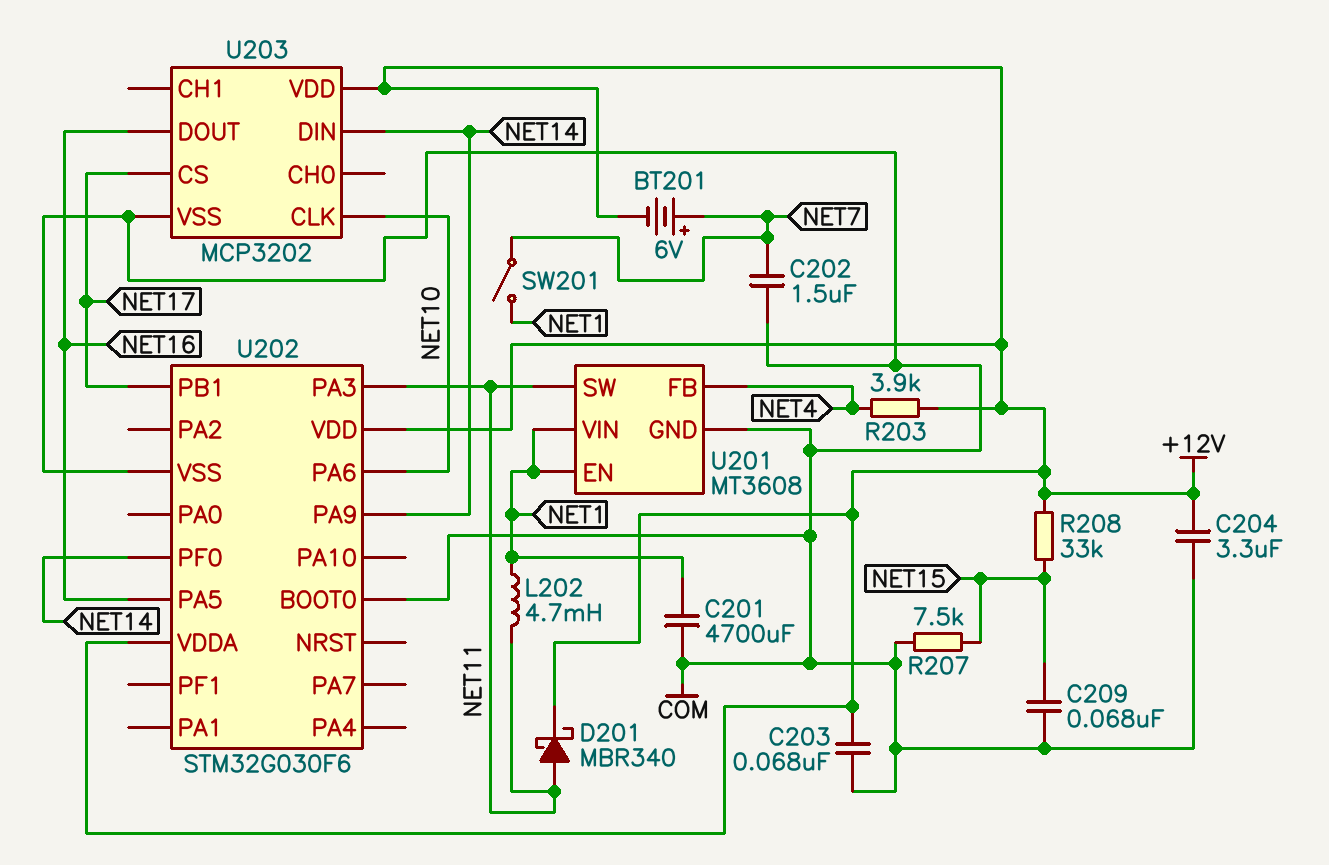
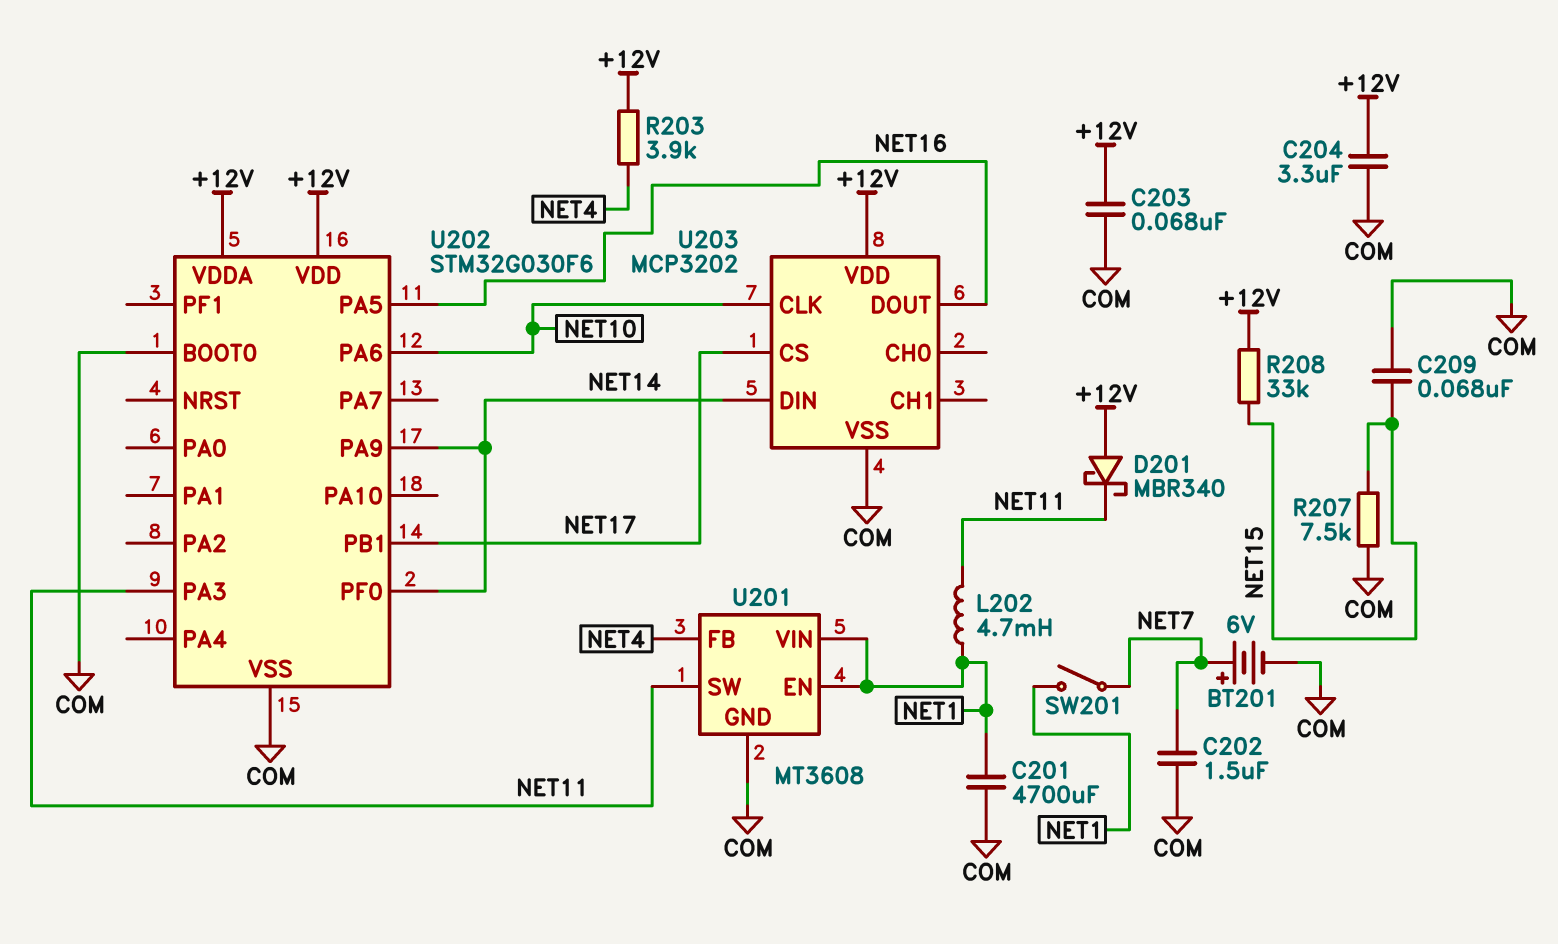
BT201: 6V (plus NET7, minus +12V) -> 6V (plus NET7, minus COM)
D201: schottky MBR340 (A NET11, K +12V) -> schottky MBR340 (A +12V, K NET11)

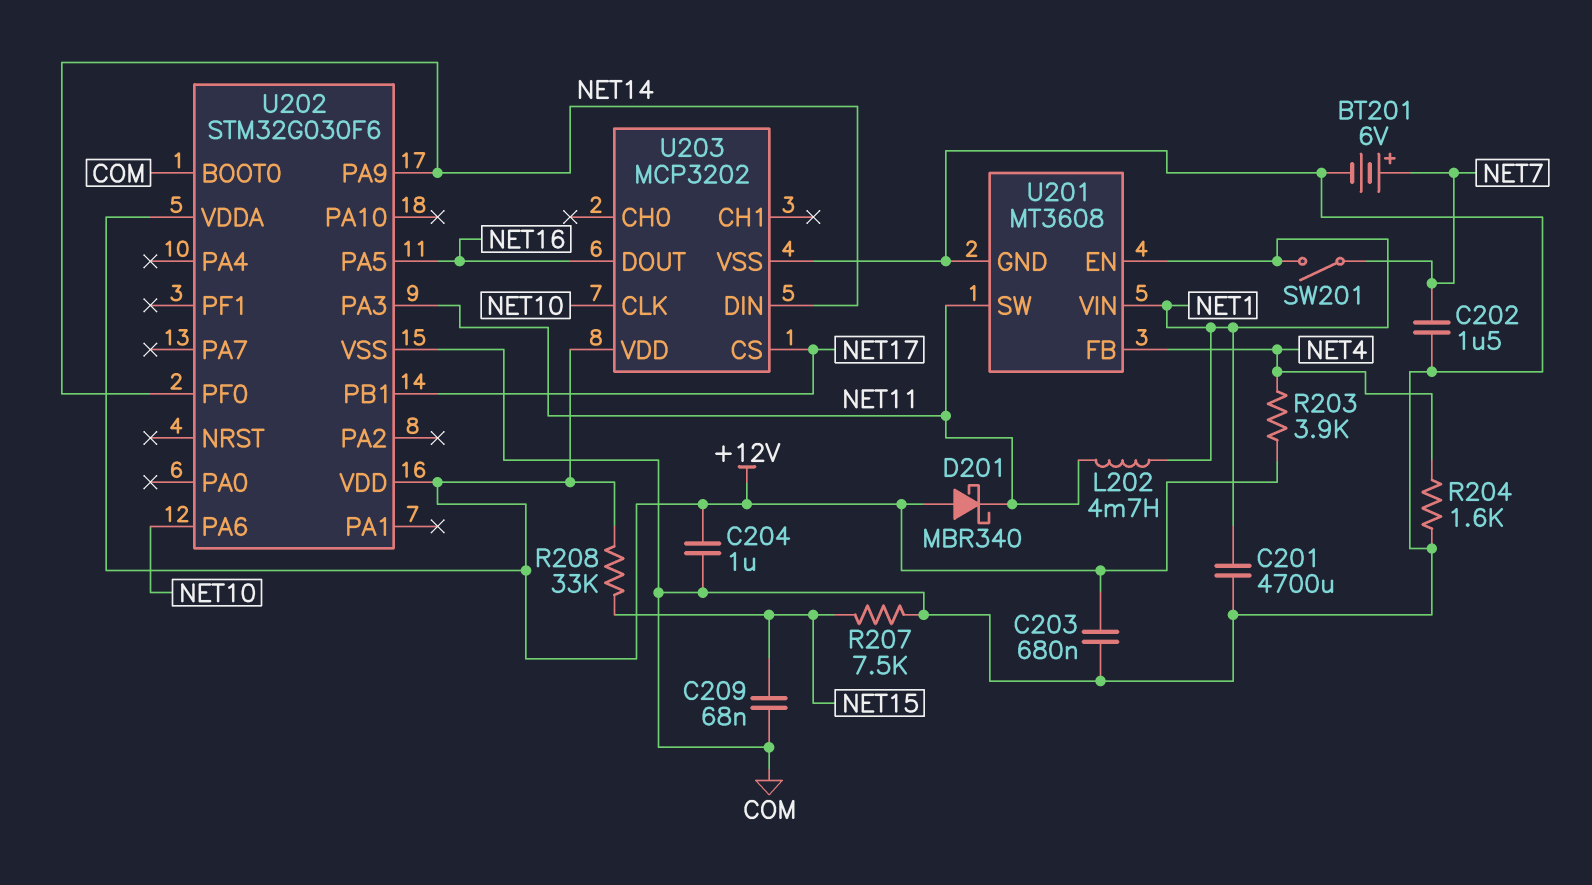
C203: 68nF (+12V, COM) -> 680nF (+12V, COM)
C204: 3.3uF (+12V, COM) -> 1uF (+12V, COM)
R204: none -> 1.6k (COM, NET4)

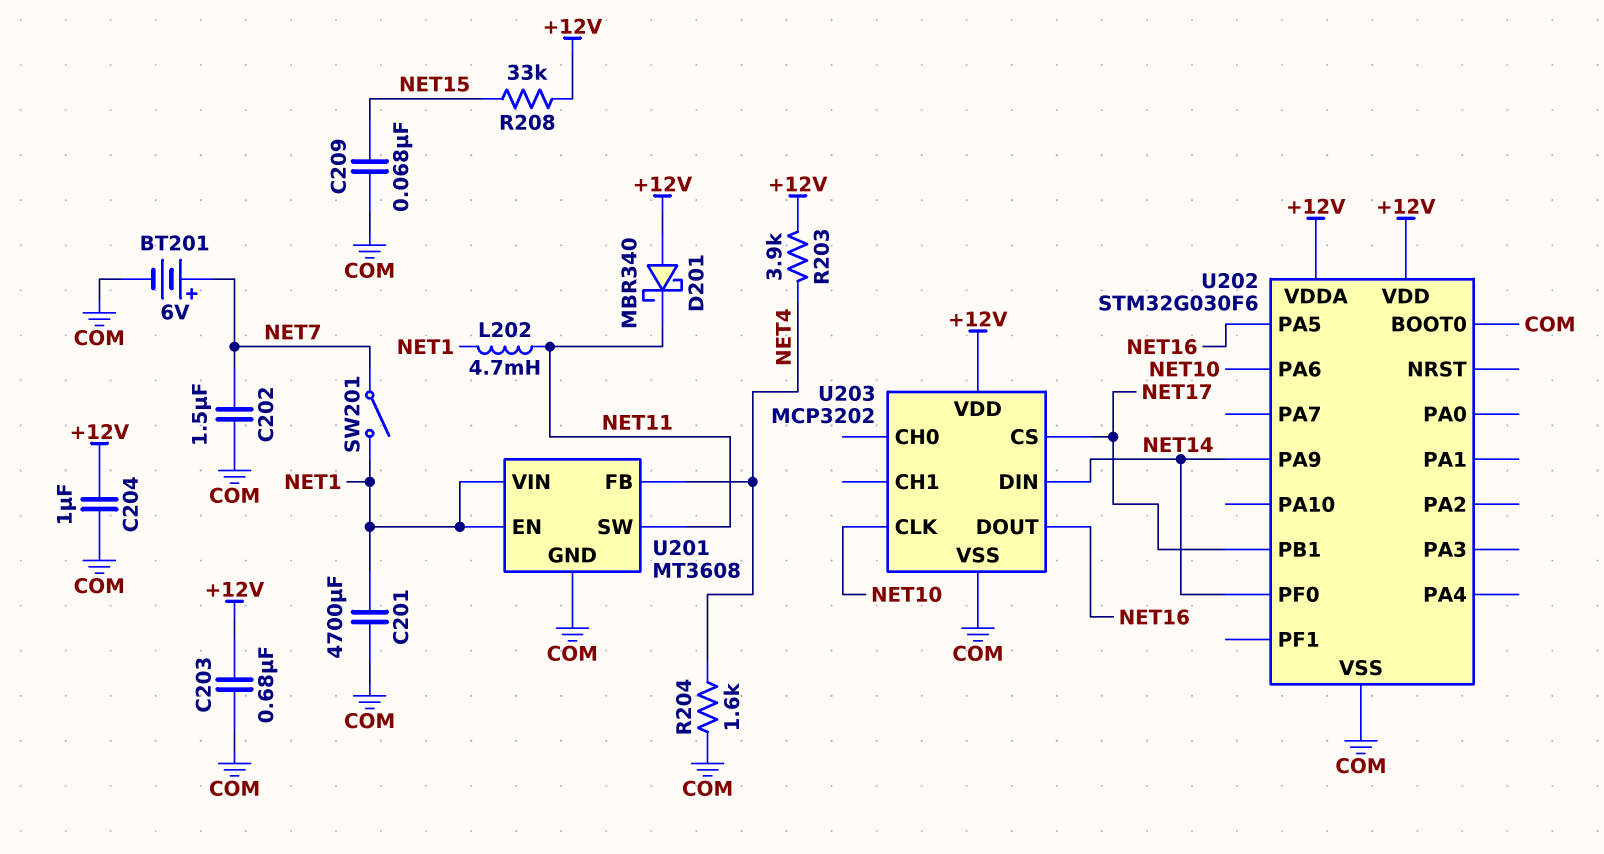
R207: 7.5k (COM, NET15) -> none
U202 pin PA3: NET11 -> none

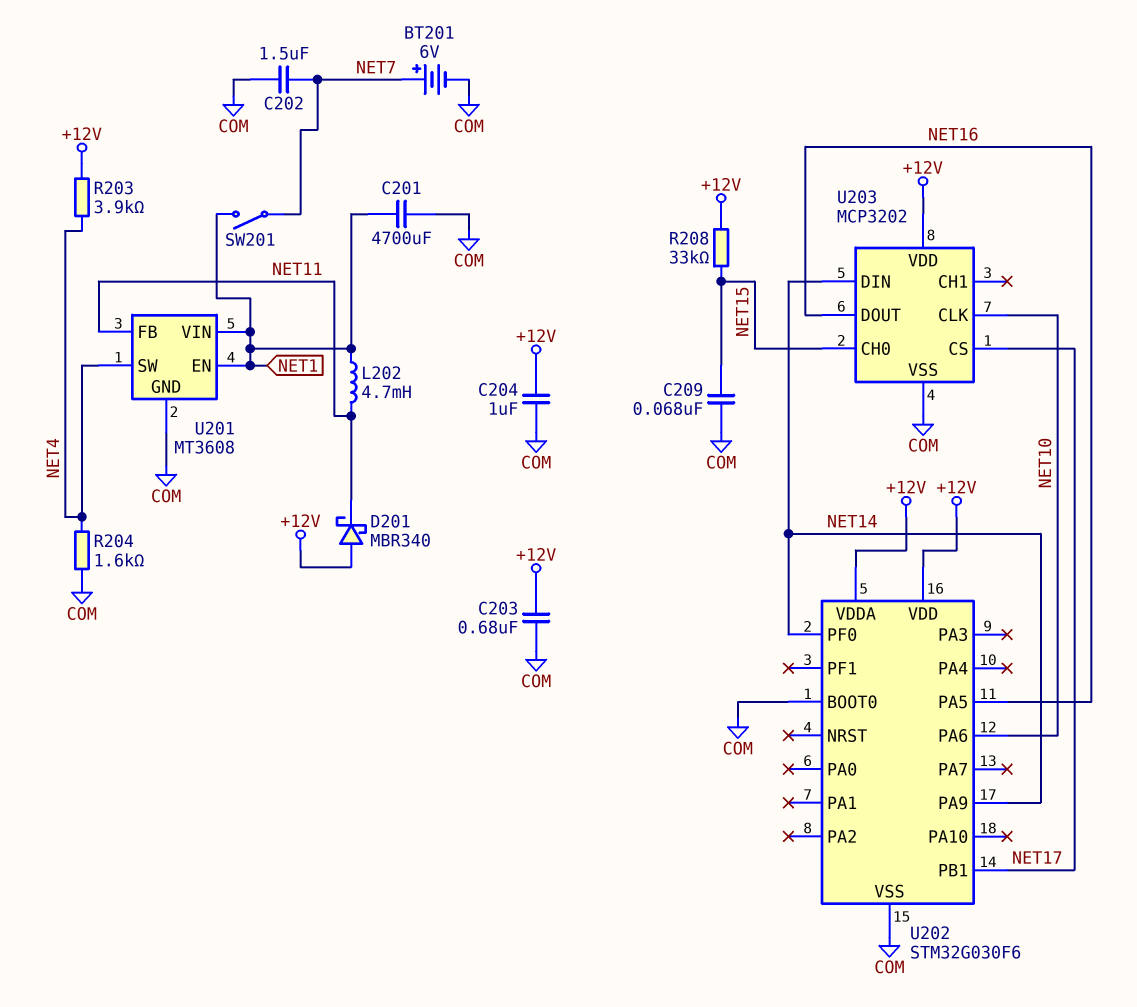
U201 pin FB: NET4 -> NET11
U201 pin SW: NET11 -> NET4
U203 pin CH0: none -> NET15

